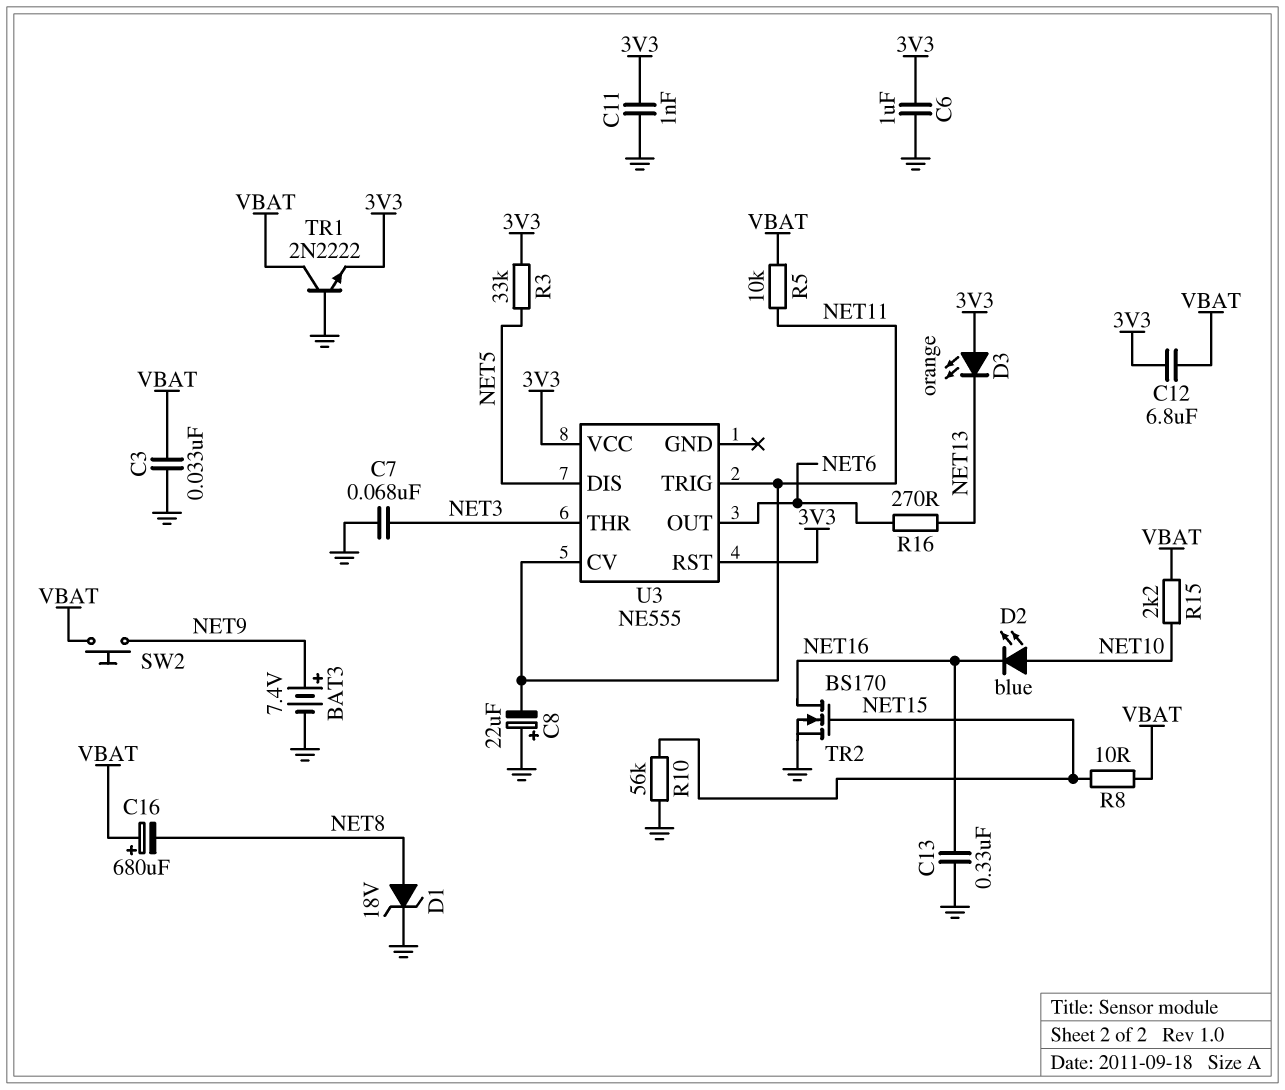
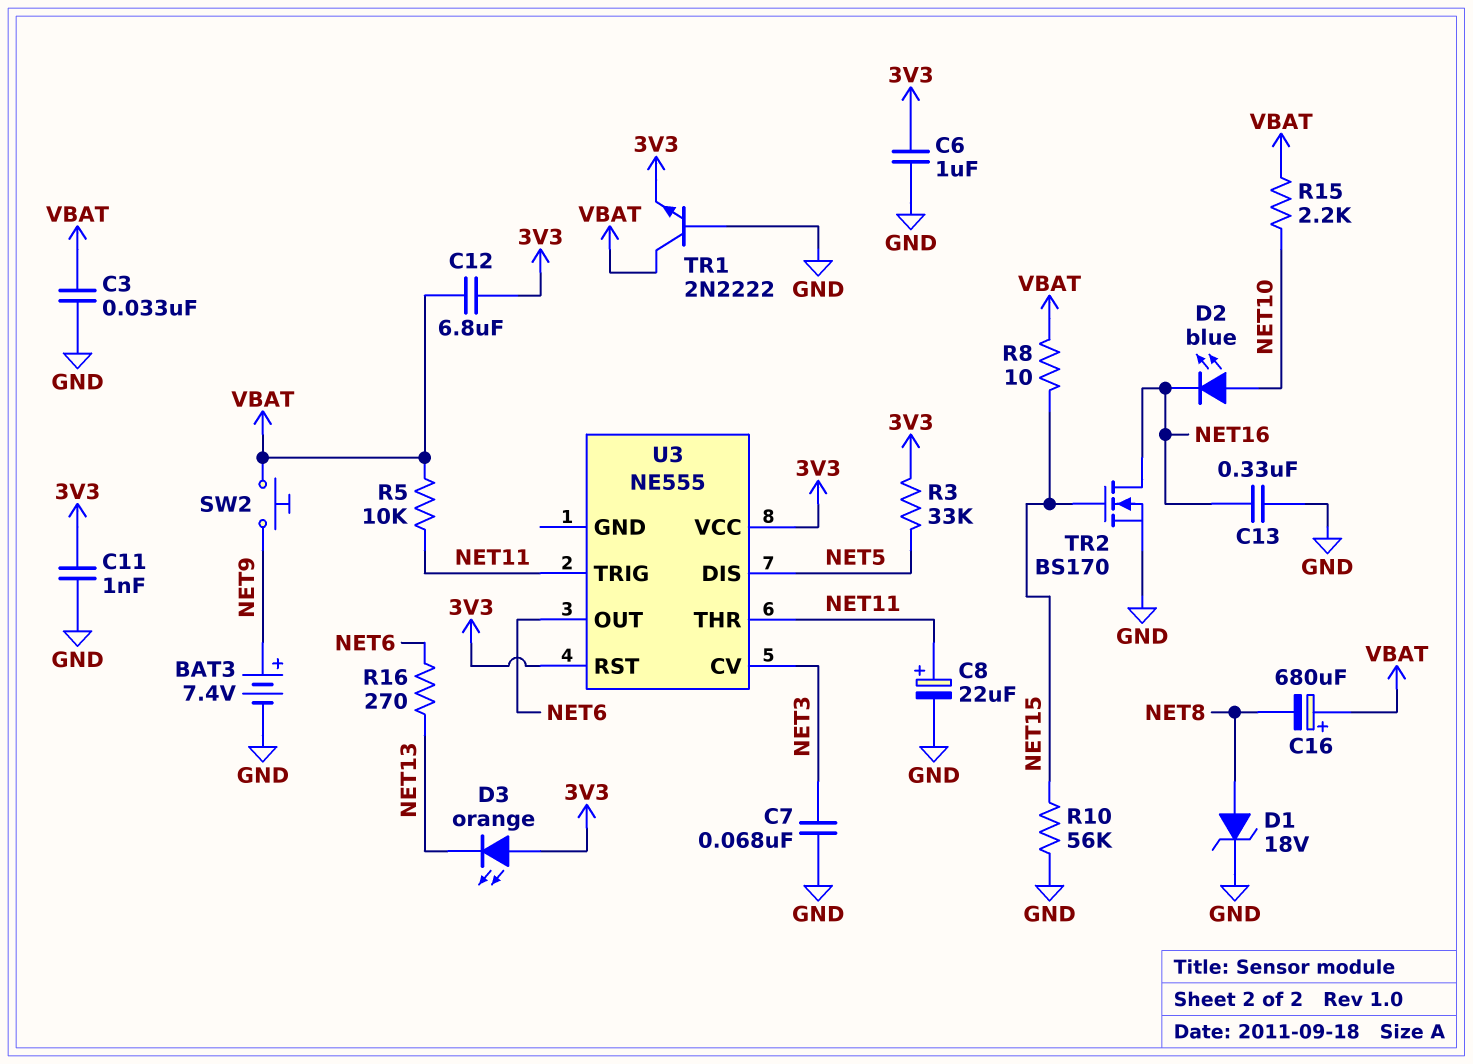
C8: 22uF (plus GND, minus NET11) -> 22uF (plus NET11, minus GND)
U3 pin CV: NET11 -> NET3
U3 pin THR: NET3 -> NET11

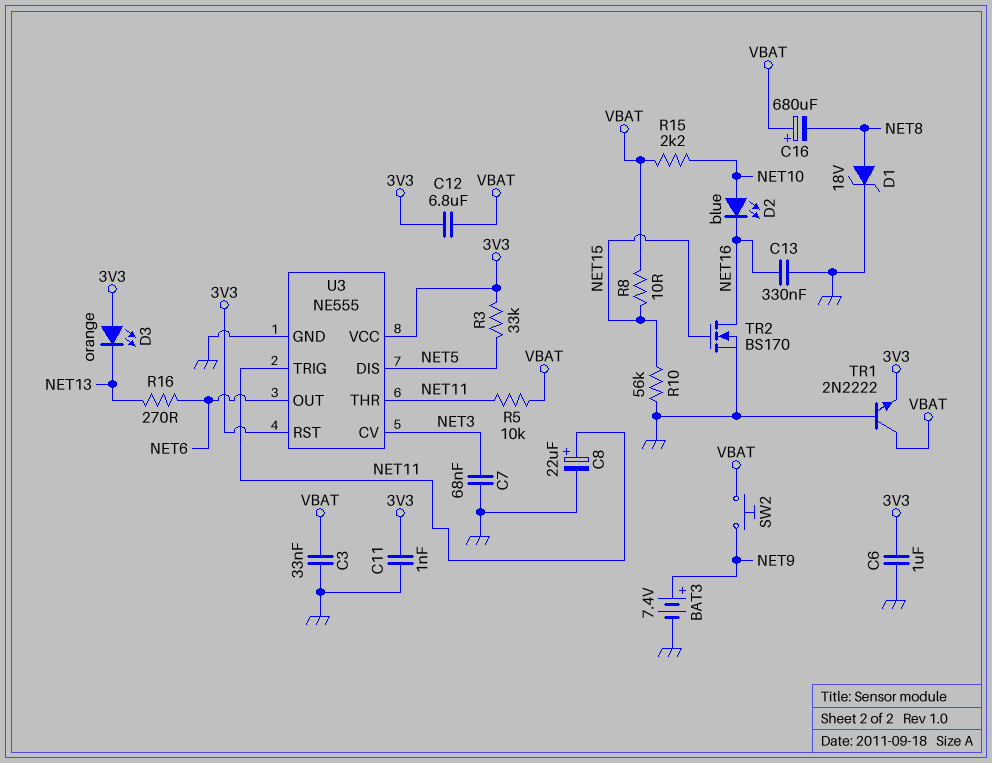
U3 pin GND: none -> GND

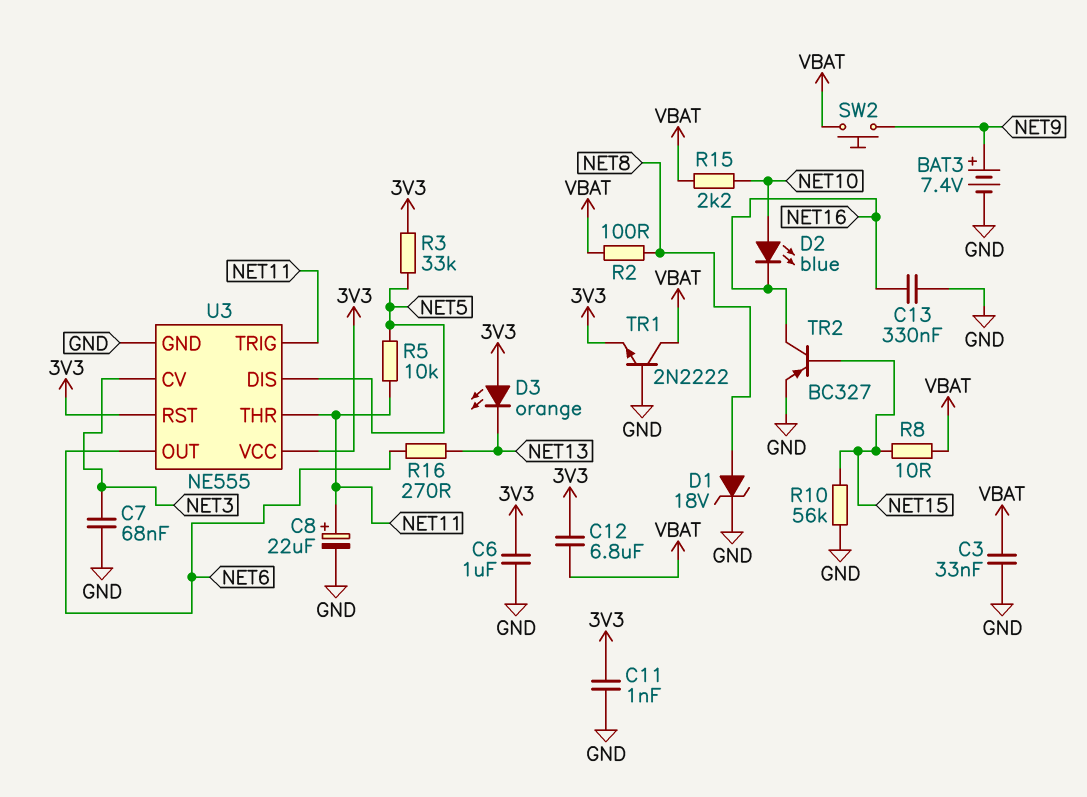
C16: 680uF (plus VBAT, minus NET8) -> none
R2: none -> 100 (NET8, VBAT)
R5: 10k (NET11, VBAT) -> 10k (NET5, NET11)
TR2: NMOS BS170 (G NET15, D NET16, S GND) -> PNP BC327 (B NET15, C NET16, E GND)

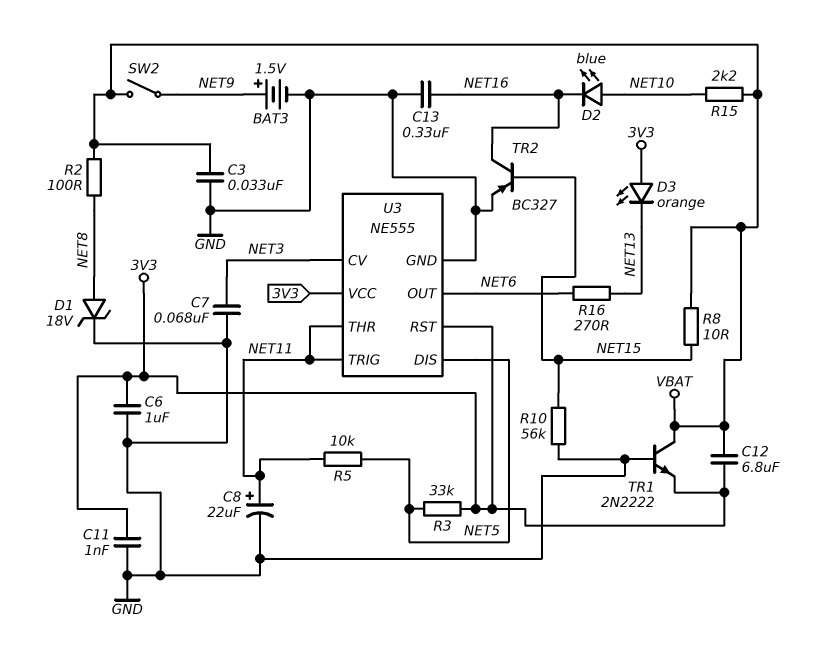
BAT3: 7.4V (plus NET9, minus GND) -> 1.5V (plus NET9, minus GND)
SW2: button (NET9, VBAT) -> switch (NET9, VBAT)

